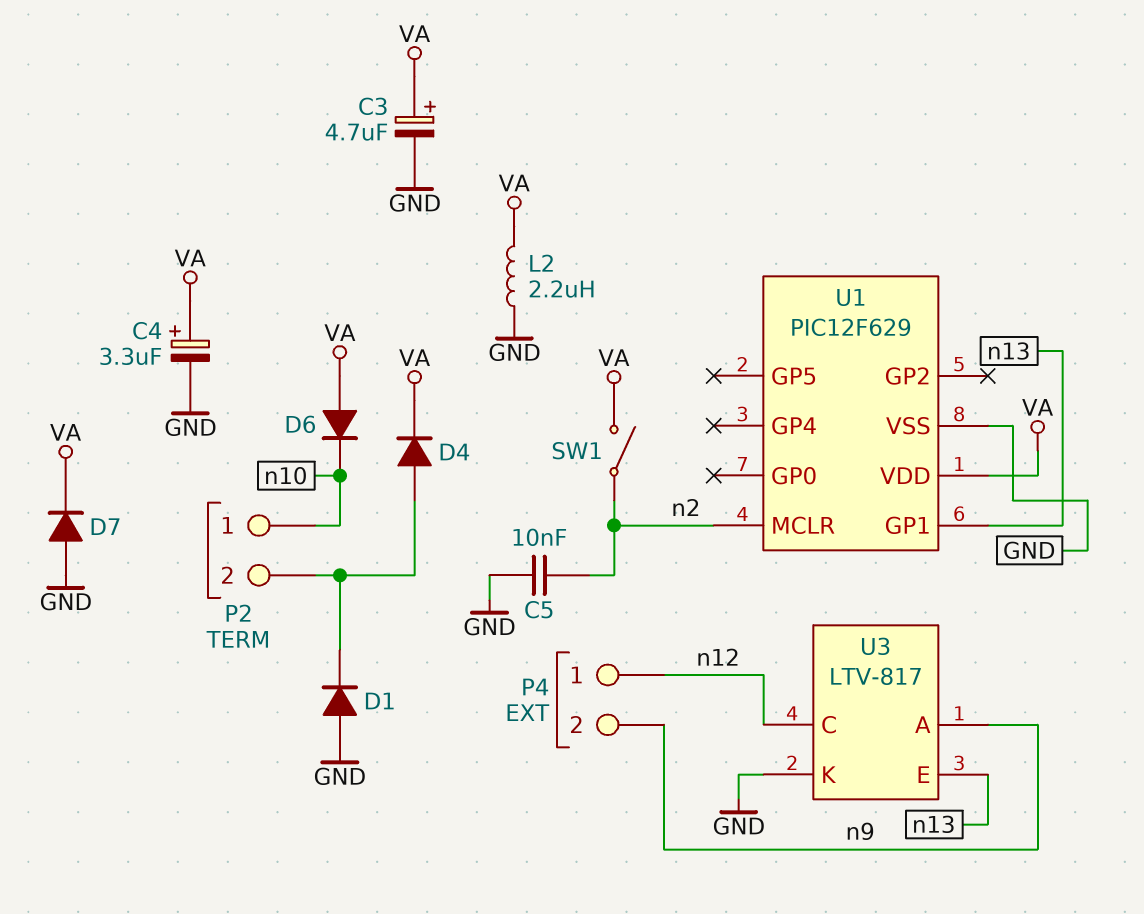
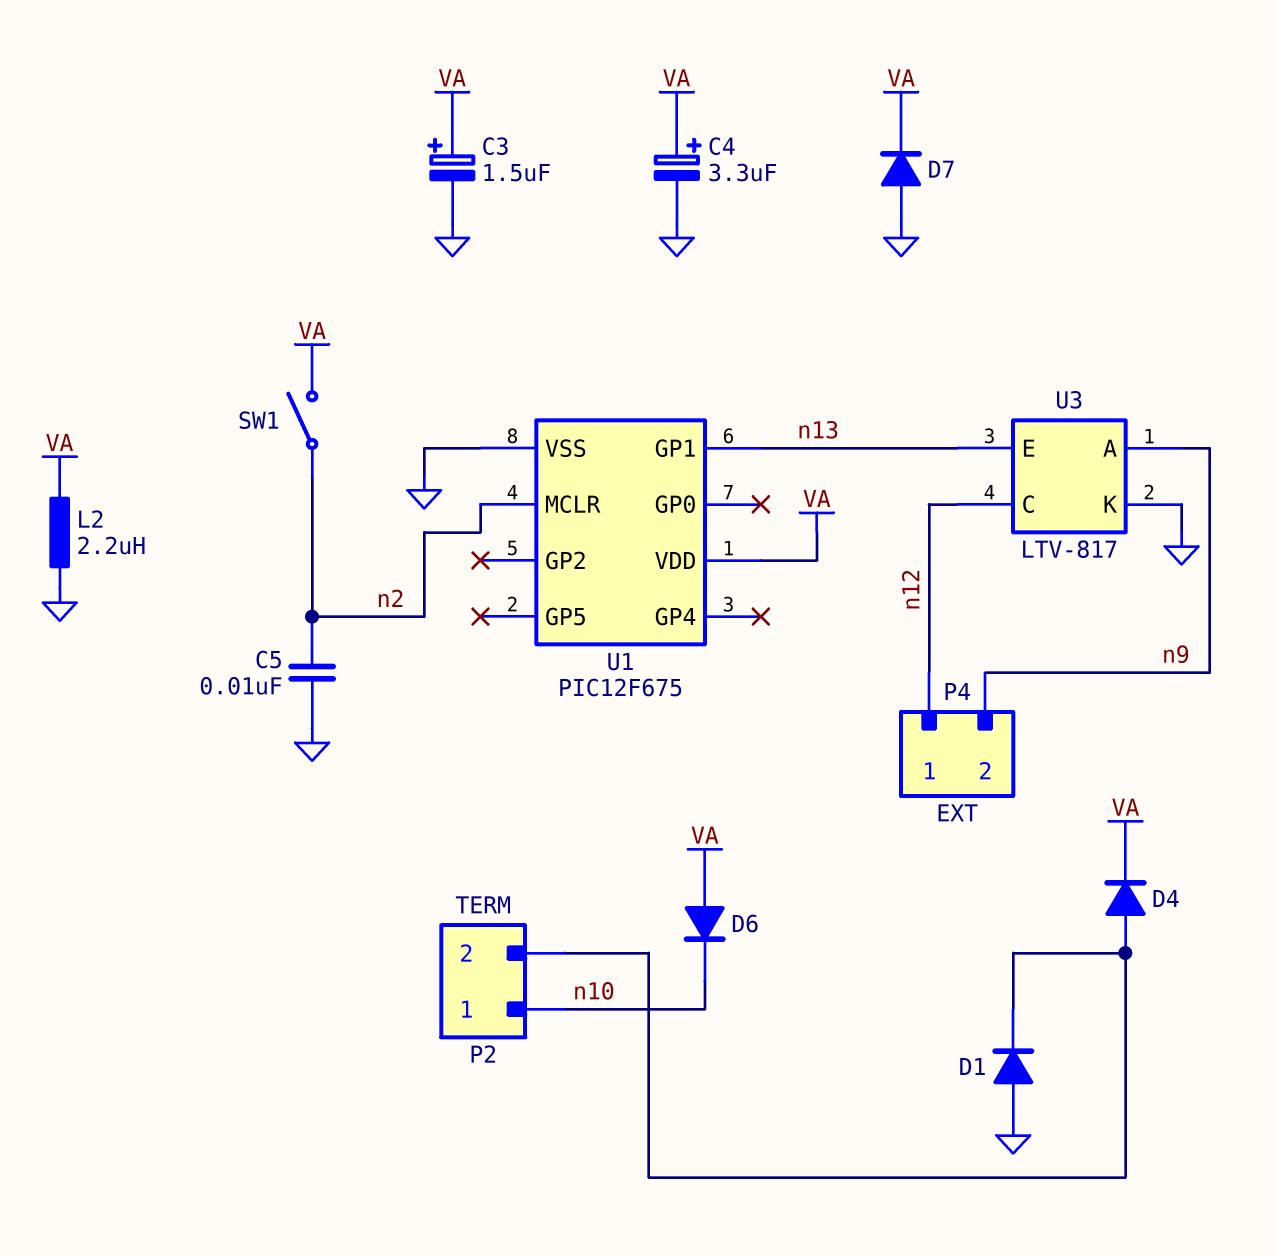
C3: 4.7uF (plus VA, minus GND) -> 1.5uF (plus VA, minus GND)
U1: PIC12F629 -> PIC12F675

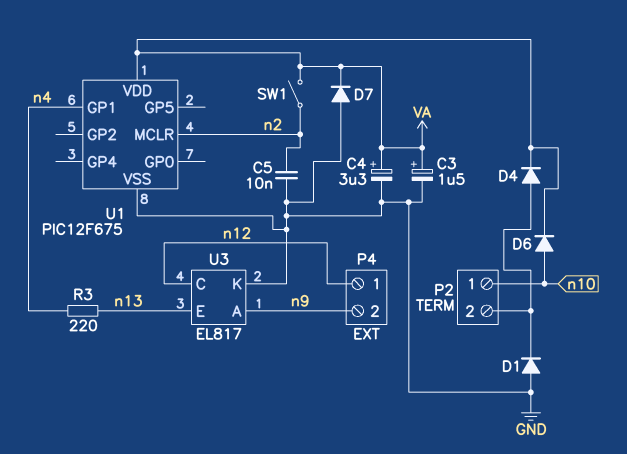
D6: diode (A VA, K n10) -> diode (A n10, K VA)
L2: 2.2uH (GND, VA) -> none
R3: none -> 220 (n4, n13)
U1 pin GP1: n13 -> n4
U3: LTV-817 -> EL817

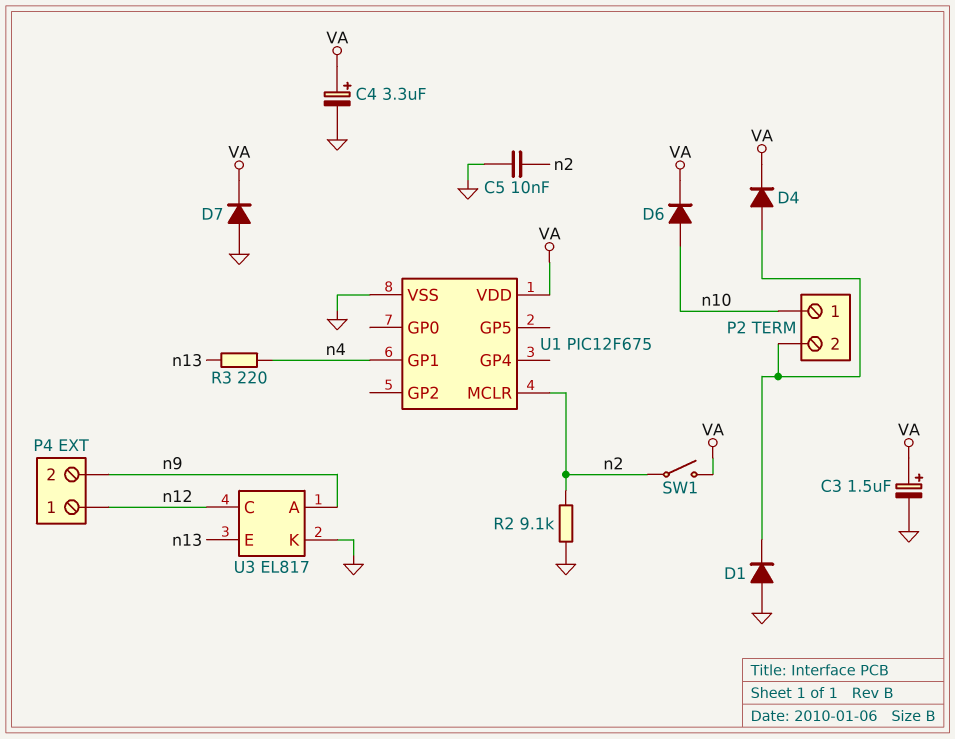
R2: none -> 9.1k (GND, n2)

